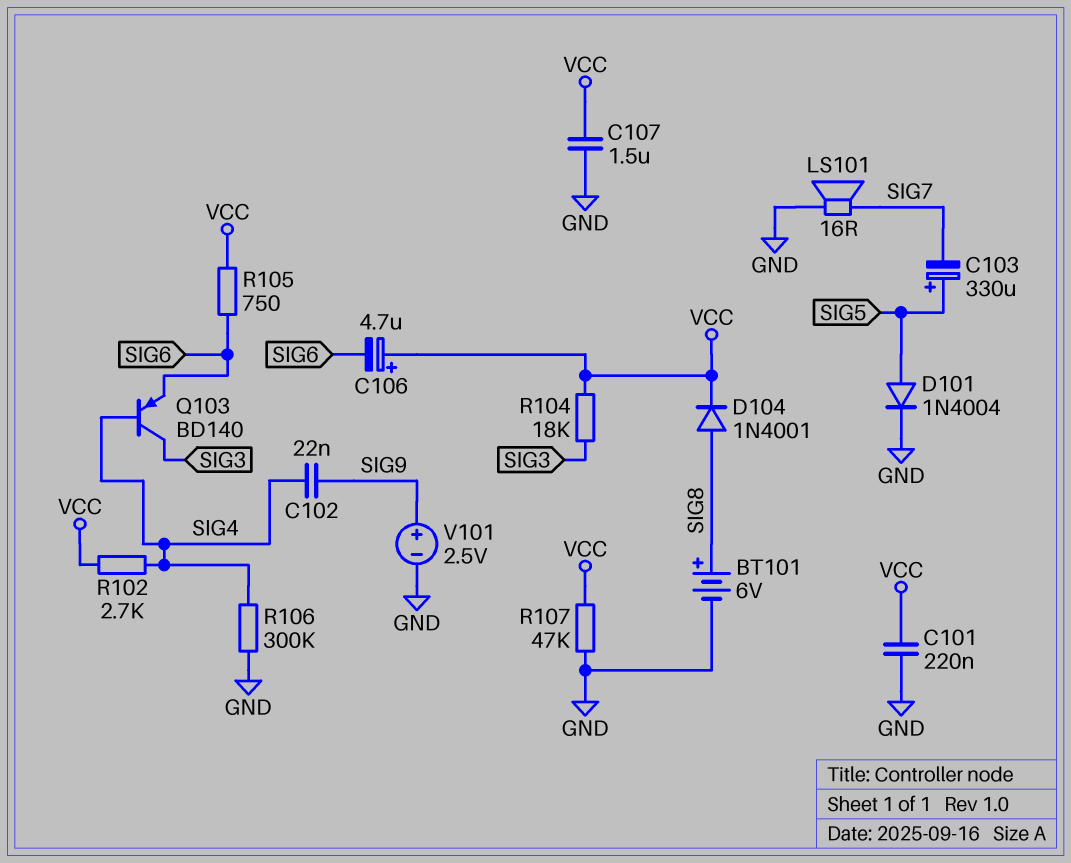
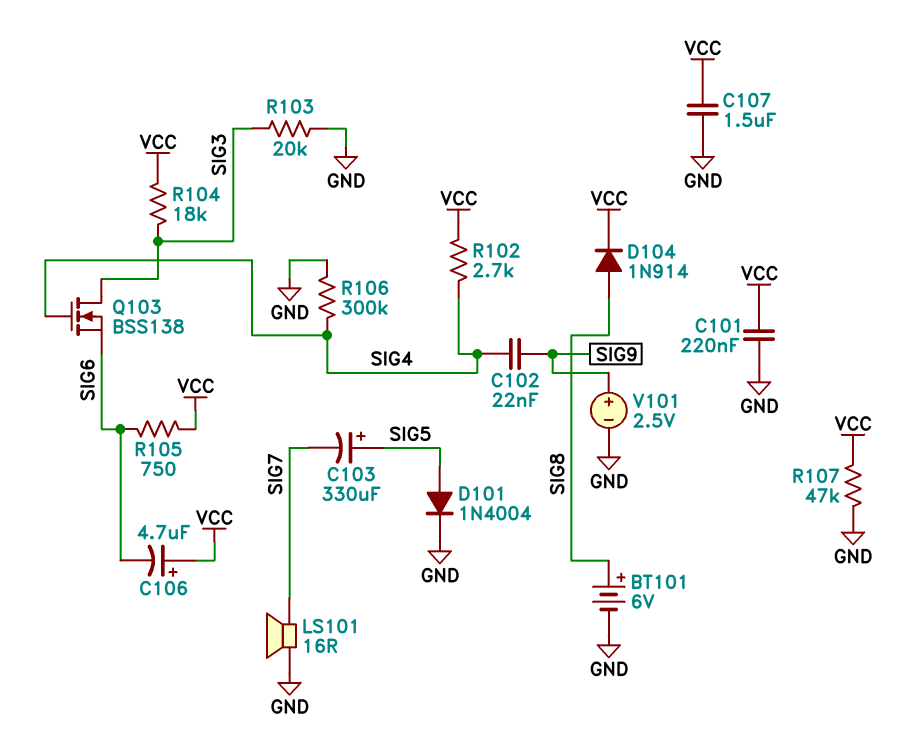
D104: diode 1N4001 (A SIG8, K VCC) -> diode 1N914 (A SIG8, K VCC)
Q103: PNP BD140 (B SIG4, C SIG3, E SIG6) -> NMOS BSS138 (G SIG4, D SIG3, S SIG6)
R103: none -> 20k (GND, SIG3)

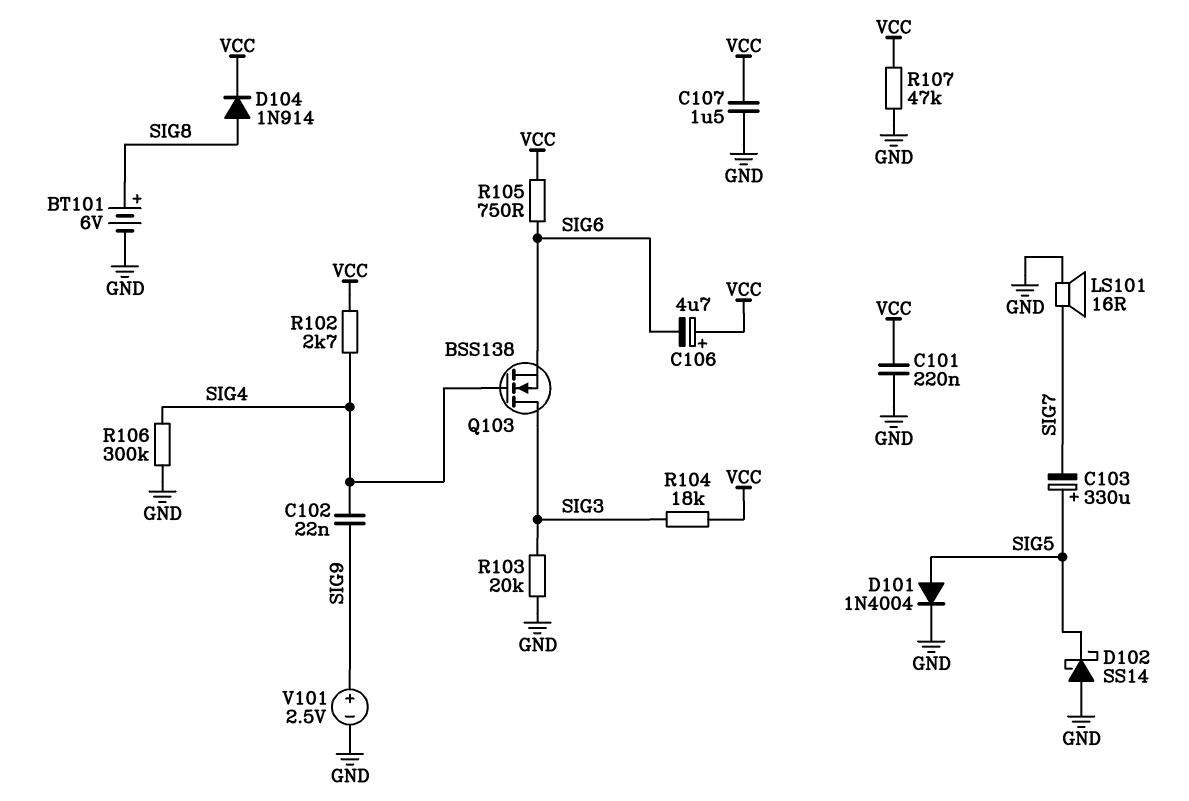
D102: none -> schottky SS14 (A GND, K SIG5)

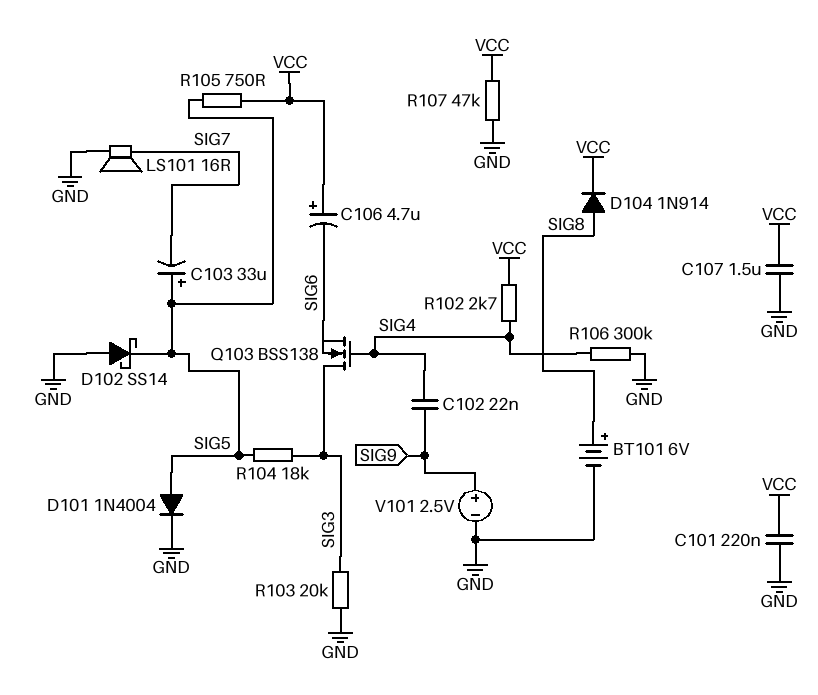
C103: 330uF (plus SIG5, minus SIG7) -> 33uF (plus SIG5, minus SIG7)
R104: 18k (SIG3, VCC) -> 18k (SIG3, SIG5)
R105: 750 (SIG6, VCC) -> 750 (SIG5, VCC)

